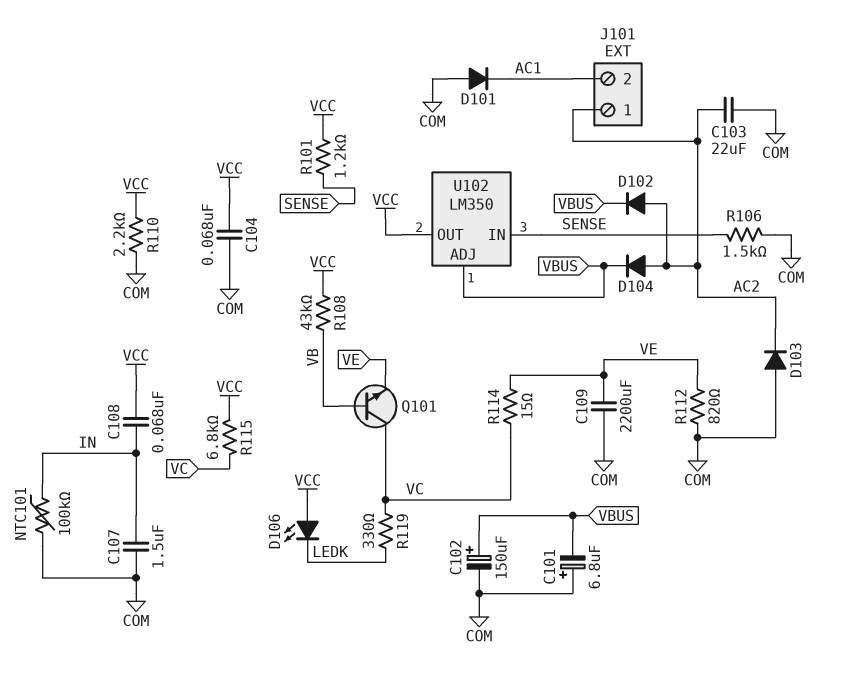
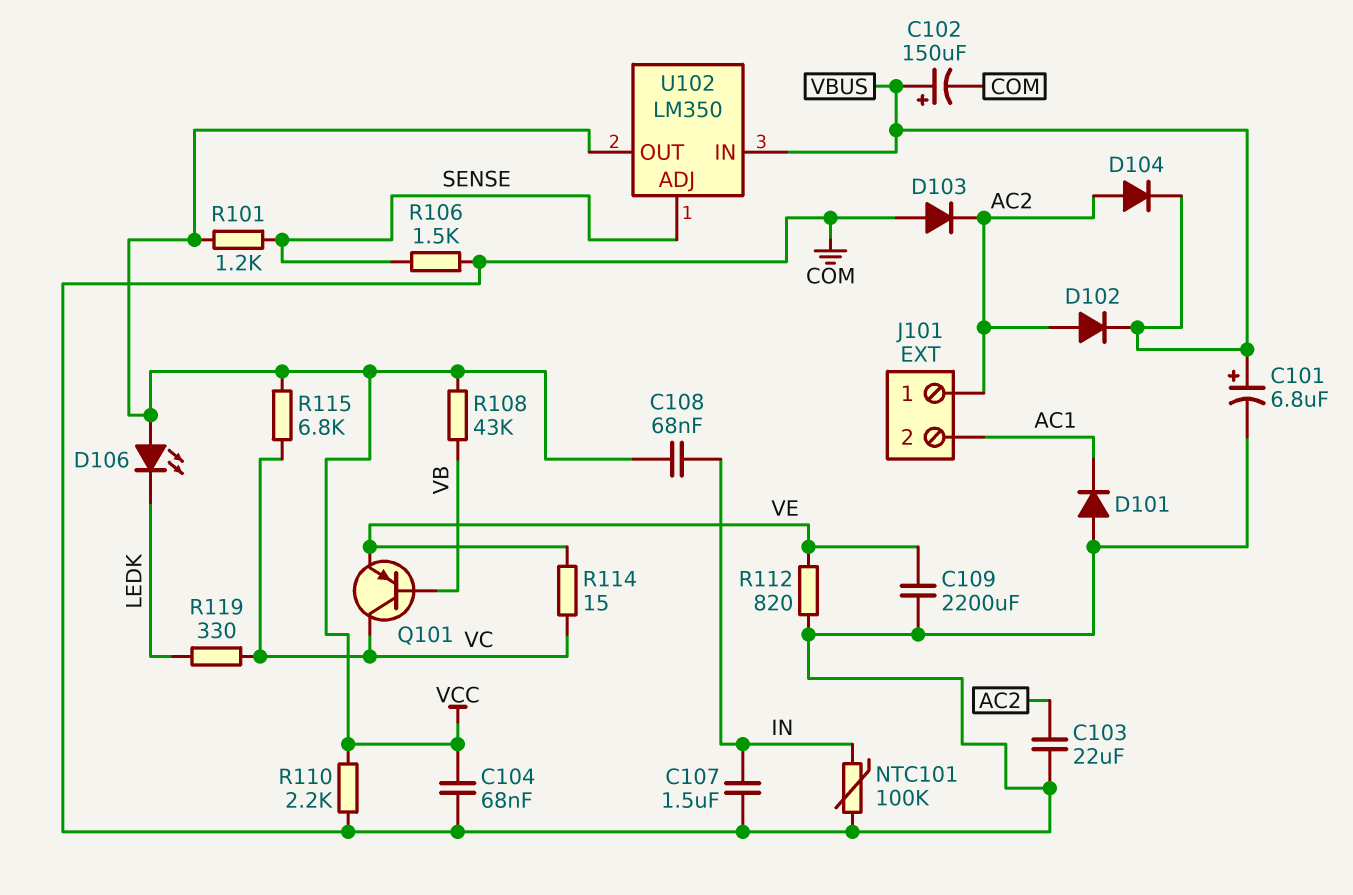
C101: 6.8uF (plus COM, minus VBUS) -> 6.8uF (plus VBUS, minus COM)
Q101: NPN (B VB, C VC, E VE) -> PNP (B VB, C VC, E VE)
U102 pin ADJ: VBUS -> SENSE
U102 pin IN: SENSE -> VBUS

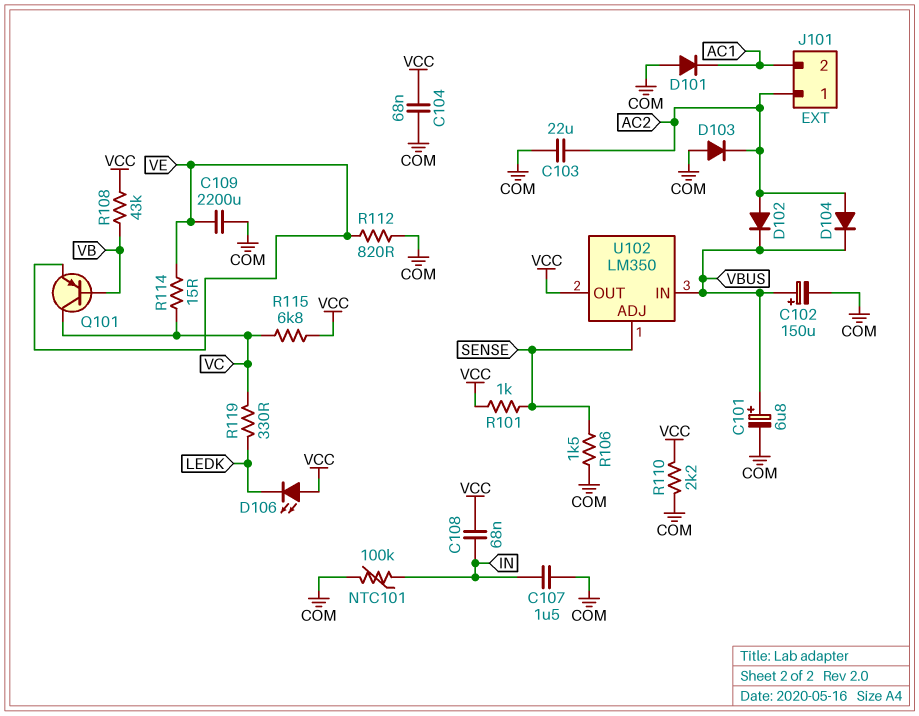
R101: 1.2k (SENSE, VCC) -> 1k (SENSE, VCC)

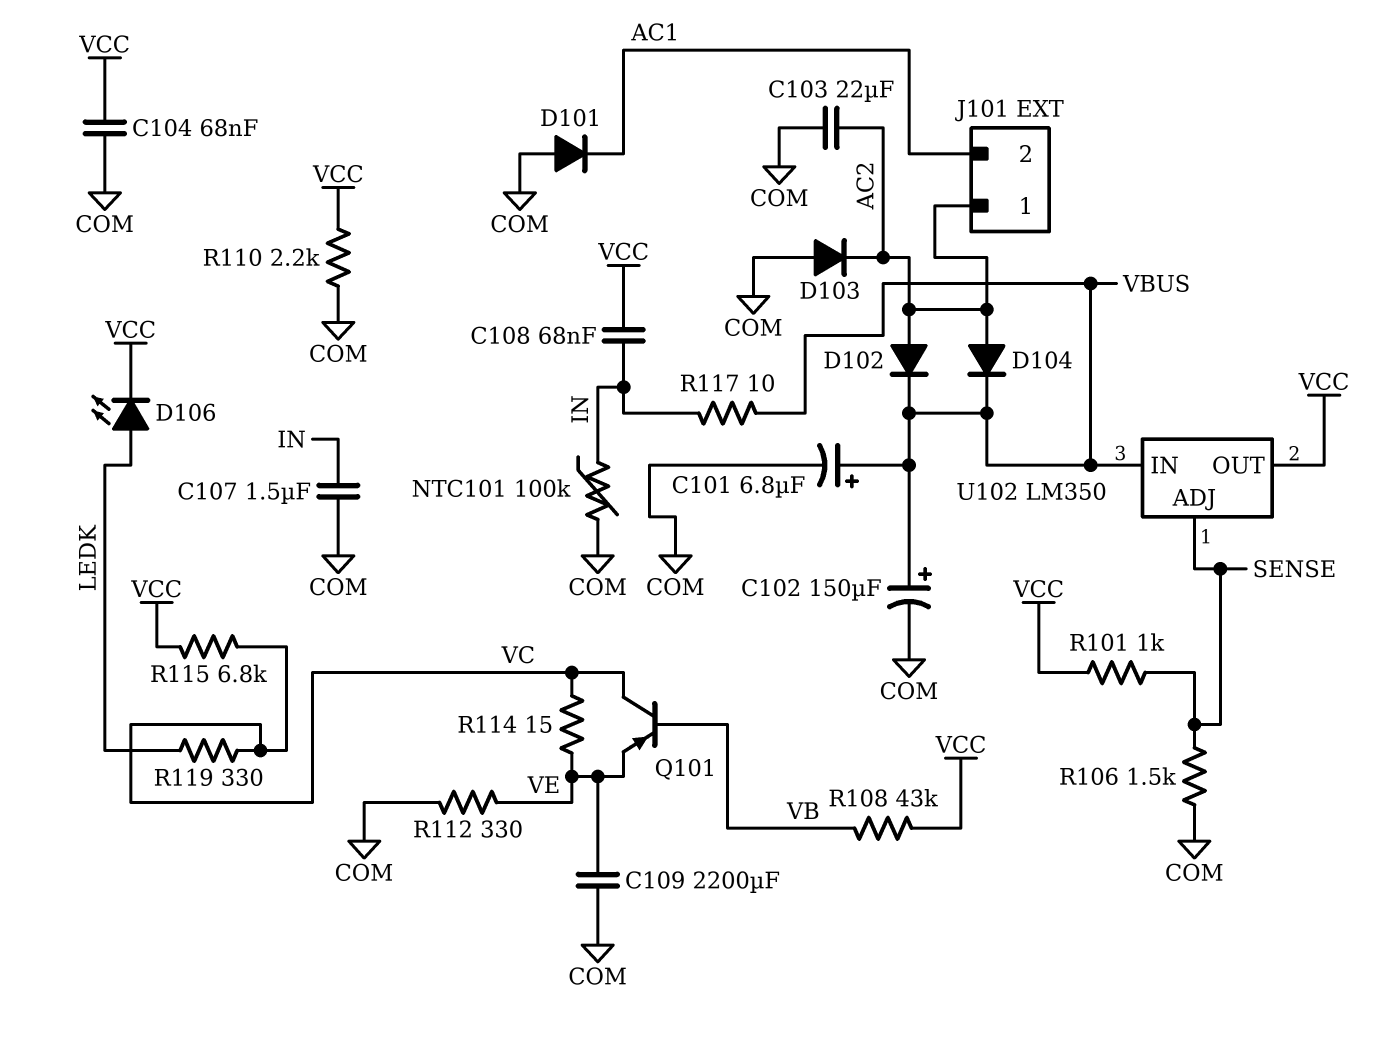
D106: LED (A VCC, K LEDK) -> LED (A LEDK, K VCC)
R112: 820 (COM, VE) -> 330 (COM, VE)
R117: none -> 10 (IN, VBUS)

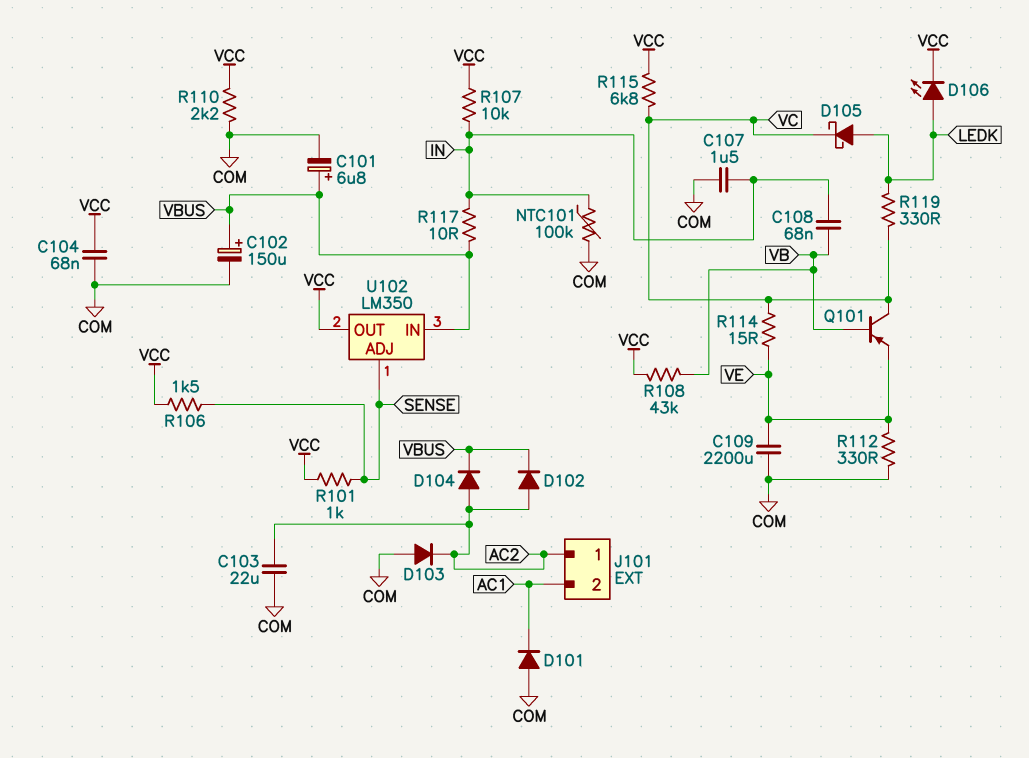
C108: 68nF (IN, VCC) -> 68nF (IN, VB)
D105: none -> schottky (A LEDK, K VC)
R106: 1.5k (COM, SENSE) -> 1.5k (SENSE, VCC)
R107: none -> 10k (IN, VCC)

